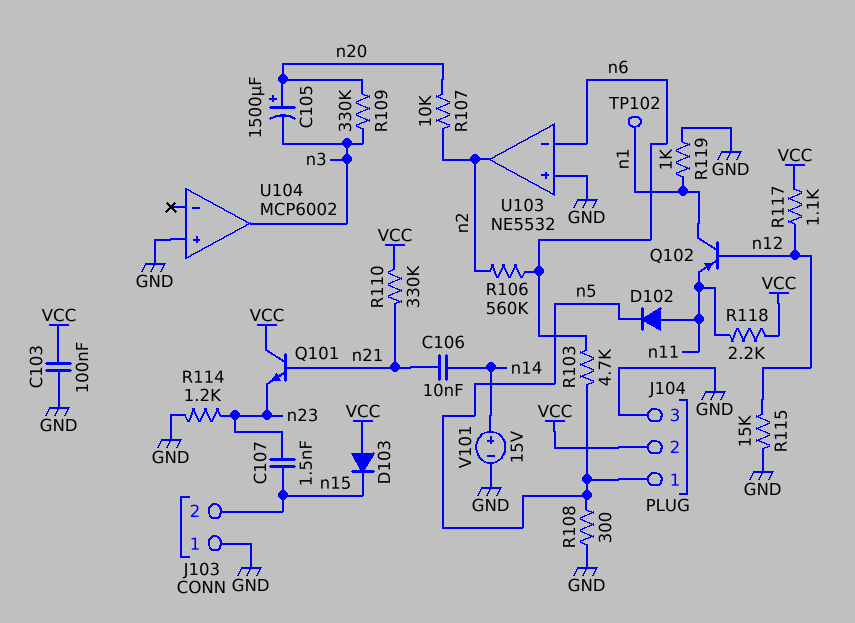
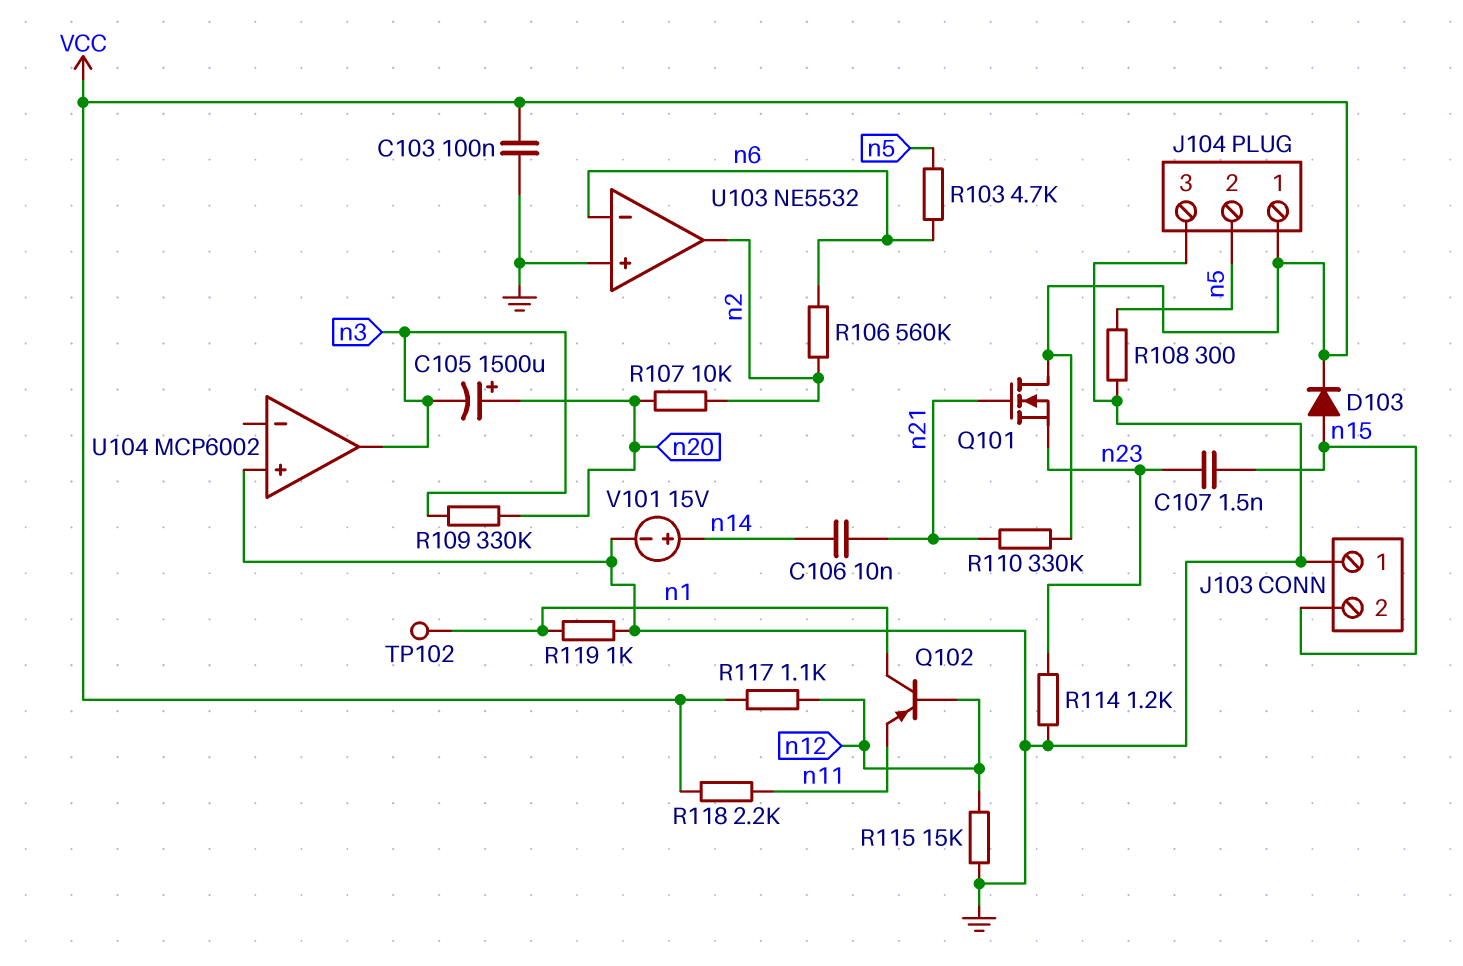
D102: diode (A n11, K n5) -> none
D103: diode (A VCC, K n15) -> diode (A n15, K VCC)
J104 pin 1: n5 -> VCC
J104 pin 2: VCC -> n5
Q101: NPN (B n21, C VCC, E n23) -> NMOS (G n21, D VCC, S n23)

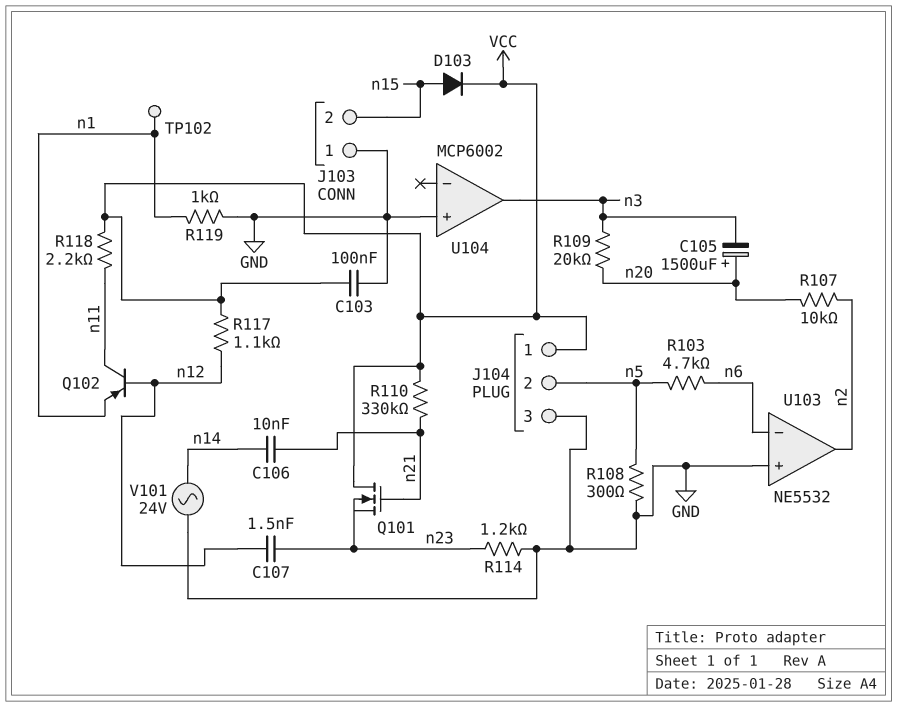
C107: 1.5nF (n15, n23) -> 1.5nF (n12, n23)
Q102: PNP (B n12, C n1, E n11) -> PNP (B n12, C n11, E n1)
R106: 560k (n2, n6) -> none
R109: 330k (n3, n20) -> 20k (n3, n20)
R115: 15k (GND, n12) -> none
V101: 15V (plus n14, minus GND) -> AC 24V (GND, n14)

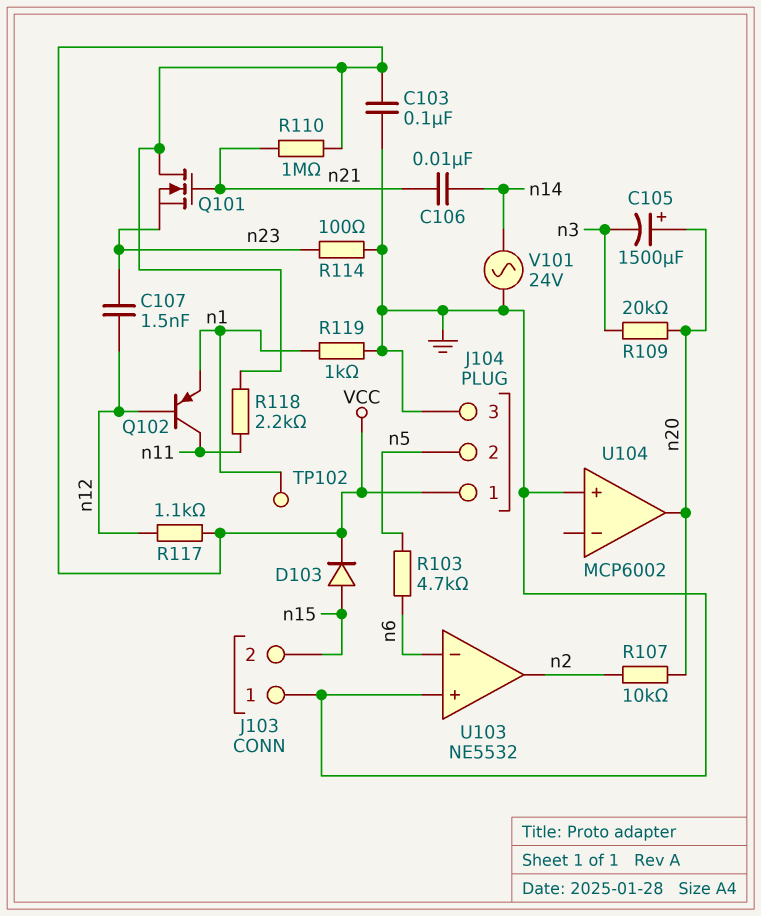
R108: 300 (GND, n5) -> none
R110: 330k (VCC, n21) -> 1M (VCC, n21)
R114: 1.2k (GND, n23) -> 100 (GND, n23)
U104 pin out: n3 -> n20

